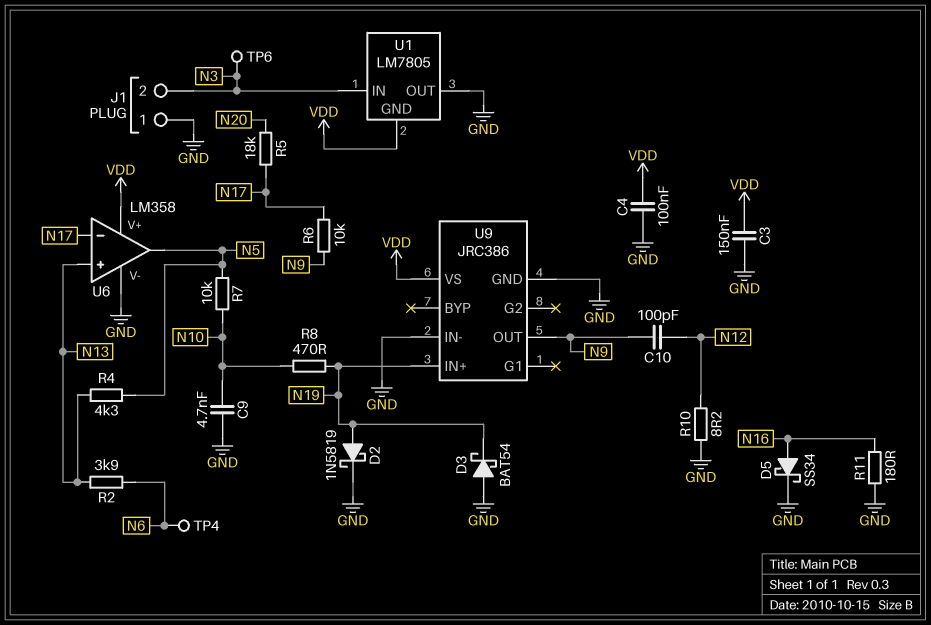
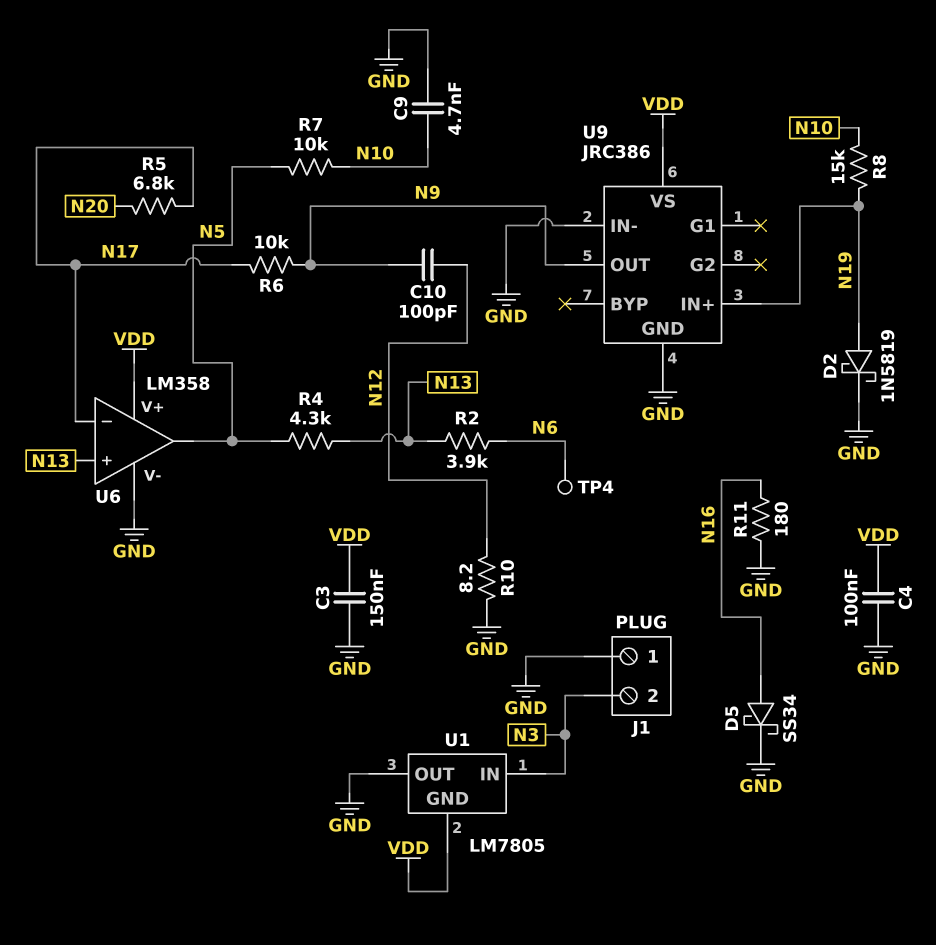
D3: schottky BAT54 (A GND, K N19) -> none
R5: 18k (N17, N20) -> 6.8k (N17, N20)
R8: 470 (N10, N19) -> 15k (N10, N19)
TP6: test point (N3) -> none

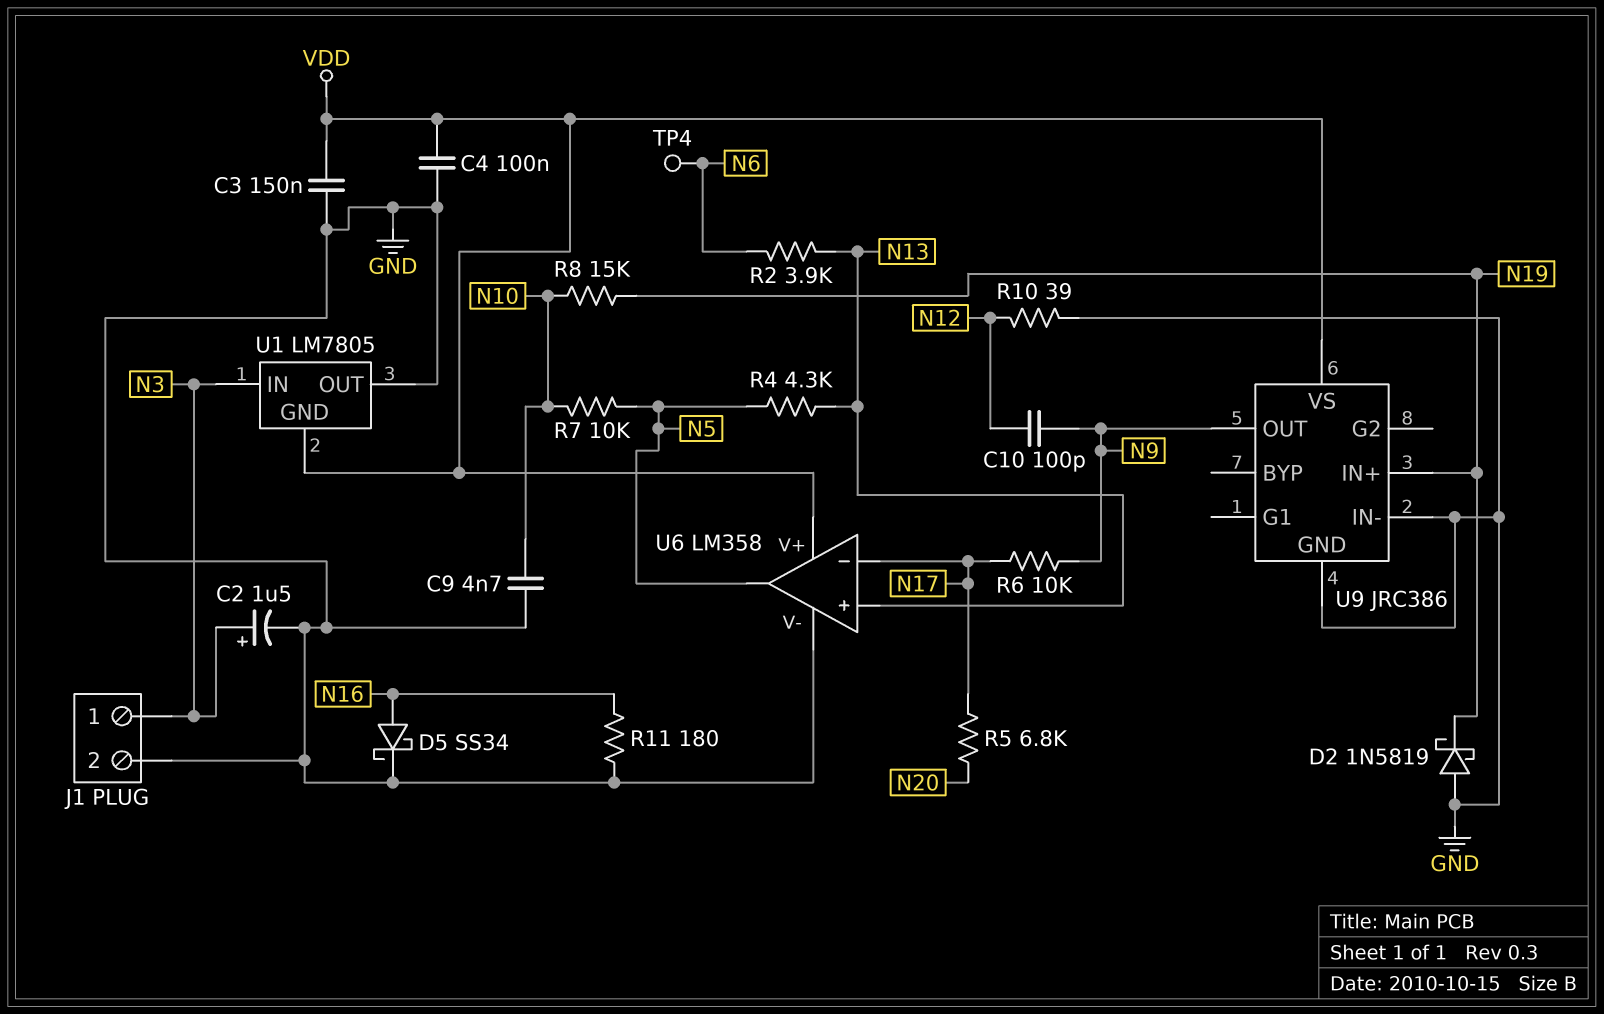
C2: none -> 1.5uF (plus N3, minus GND)
D2: schottky 1N5819 (A N19, K GND) -> schottky 1N5819 (A GND, K N19)
J1 pin 1: GND -> N3
J1 pin 2: N3 -> GND
R10: 8.2 (GND, N12) -> 39 (GND, N12)

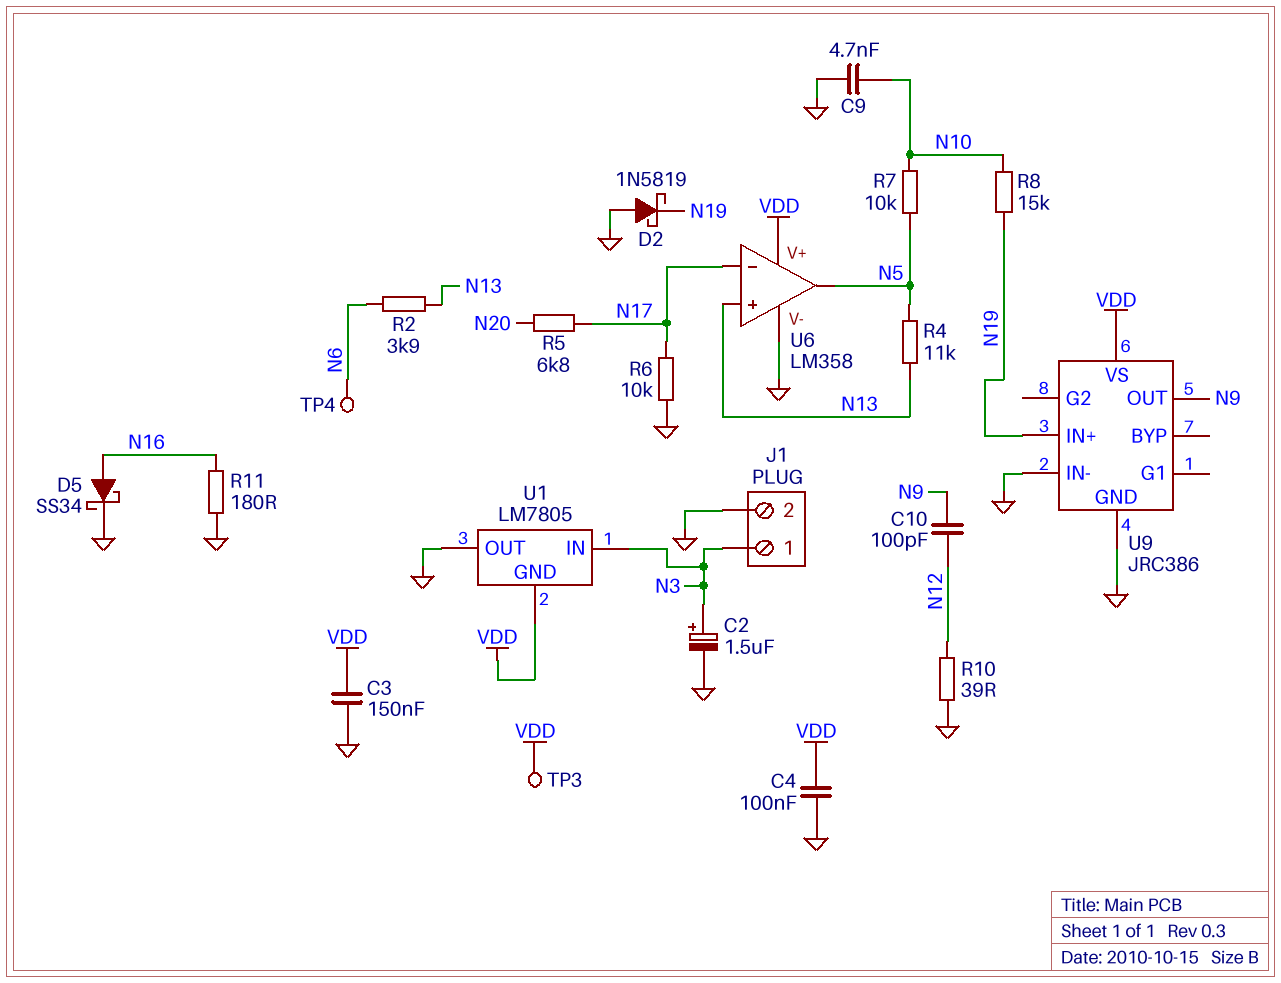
R4: 4.3k (N5, N13) -> 11k (N5, N13)
R6: 10k (N9, N17) -> 10k (GND, N17)
TP3: none -> test point (VDD)

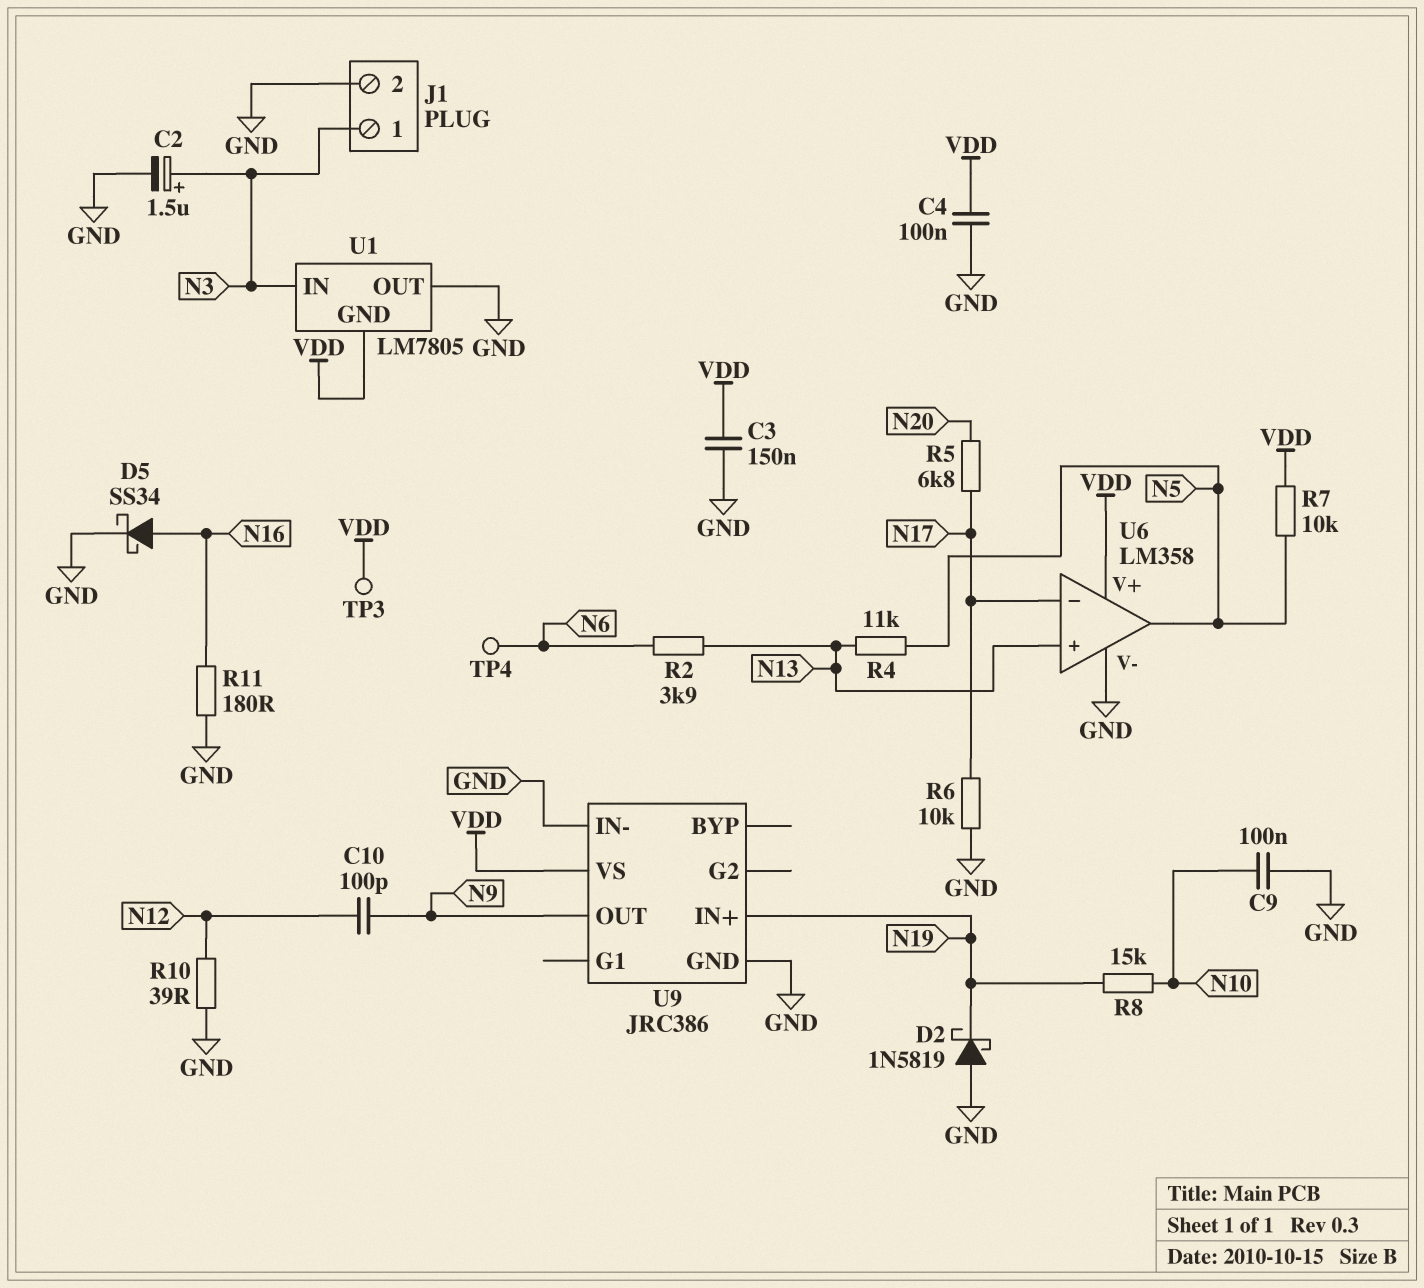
C9: 4.7nF (GND, N10) -> 100nF (GND, N10)
R7: 10k (N5, N10) -> 10k (N5, VDD)

